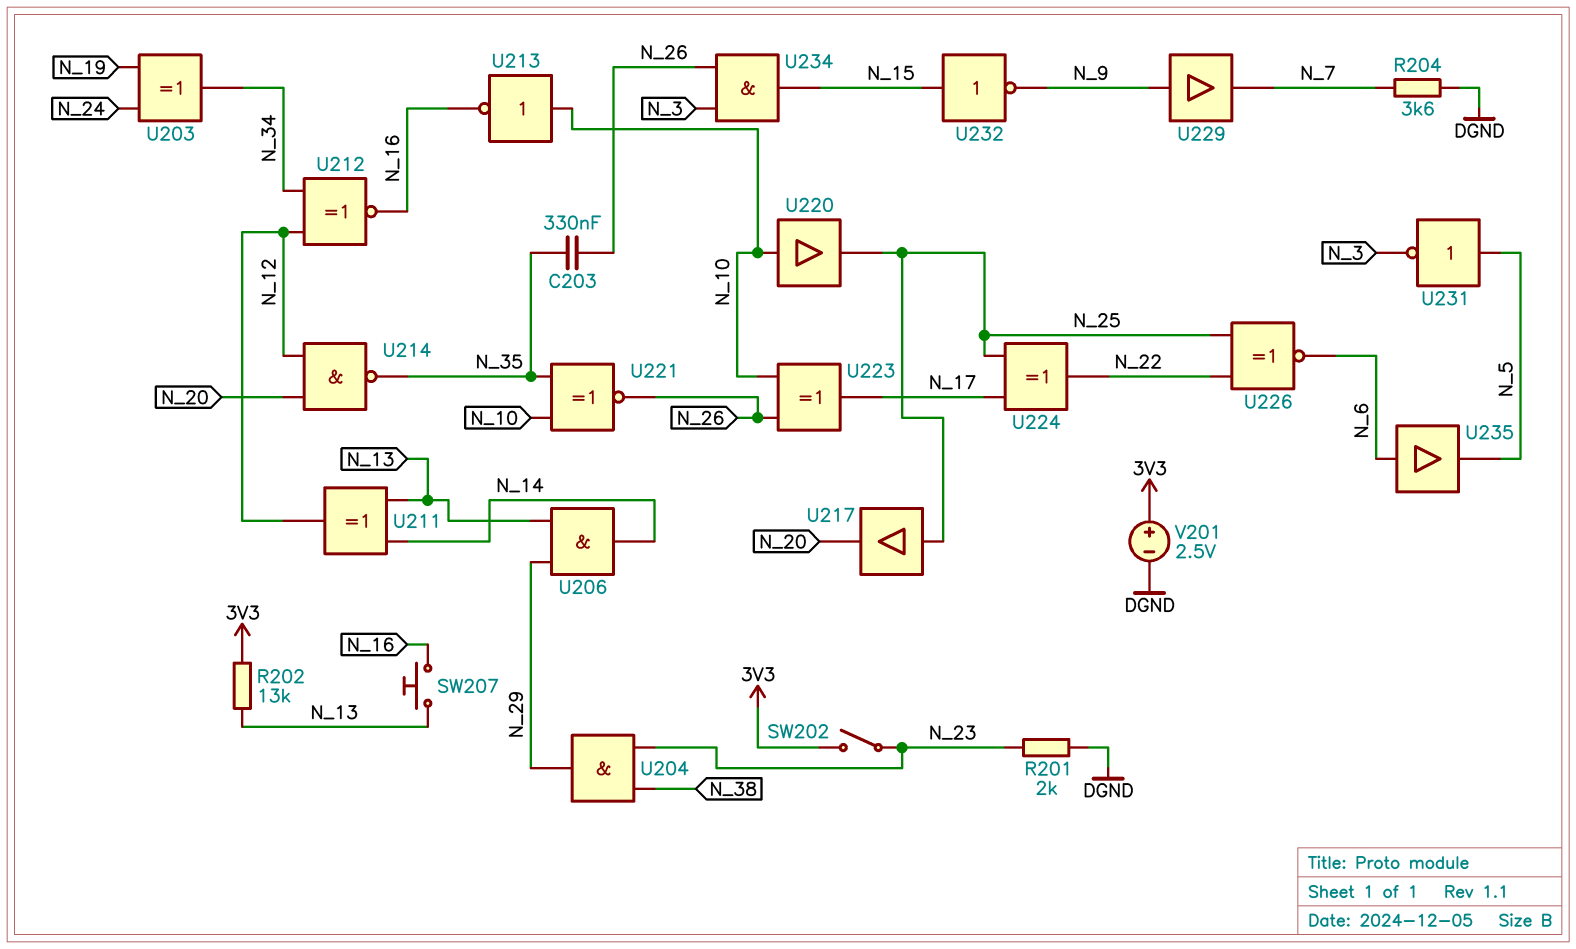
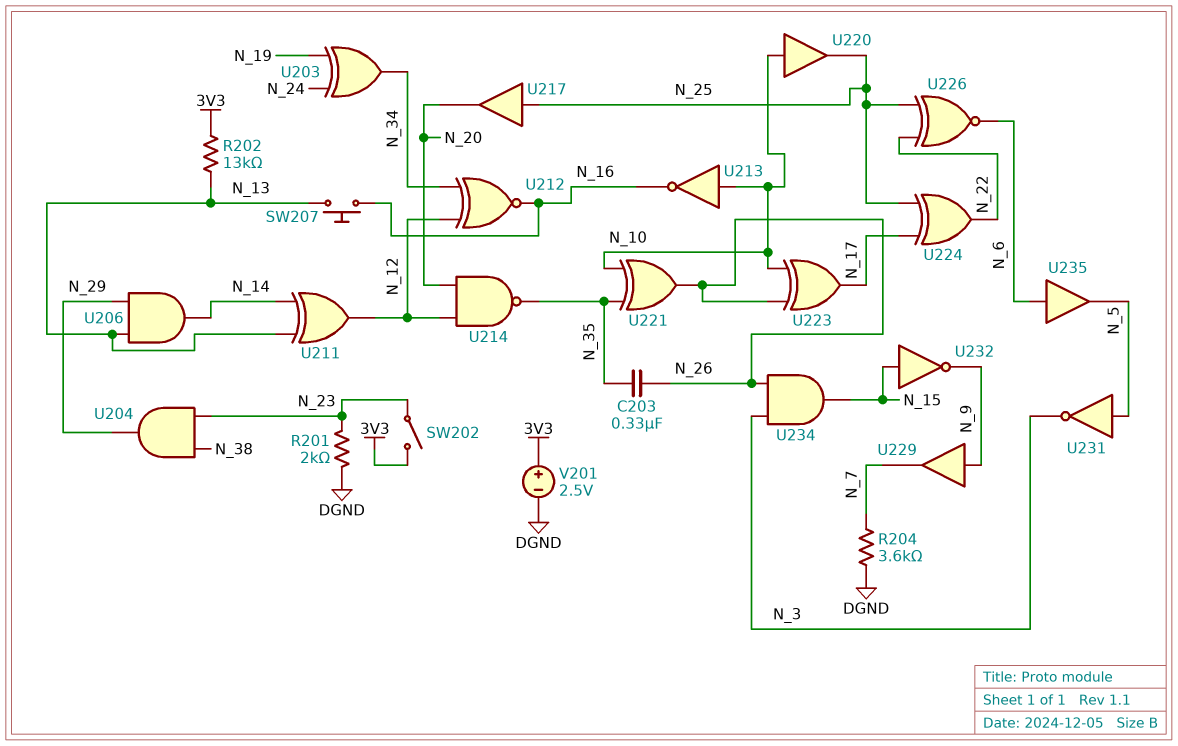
U221: XNOR (in N_10, in N_35, out N_26) -> XOR (in N_10, in N_35, out N_26)

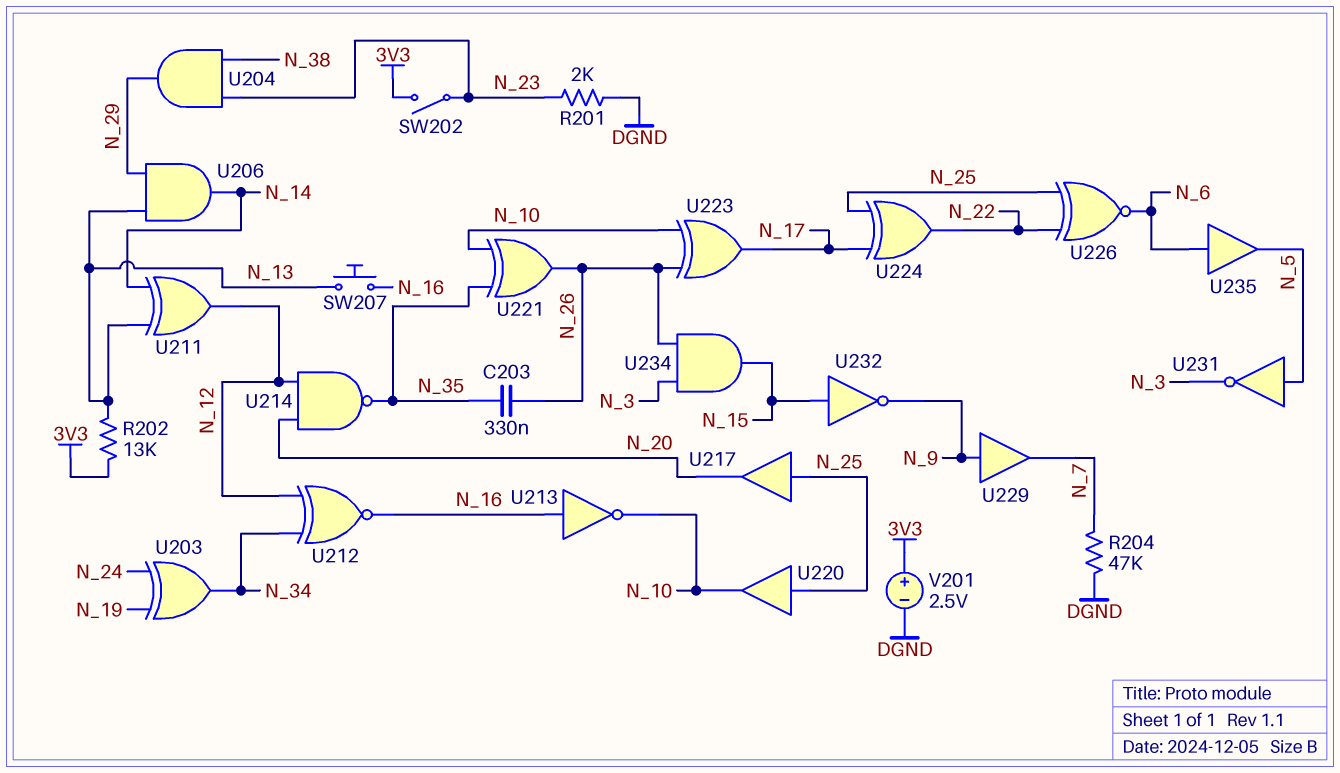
R204: 3.6k (DGND, N_7) -> 47k (DGND, N_7)
U213: NOT (in N_10, out N_16) -> NOT (in N_16, out N_10)
U220: buffer (in N_10, out N_25) -> buffer (in N_25, out N_10)

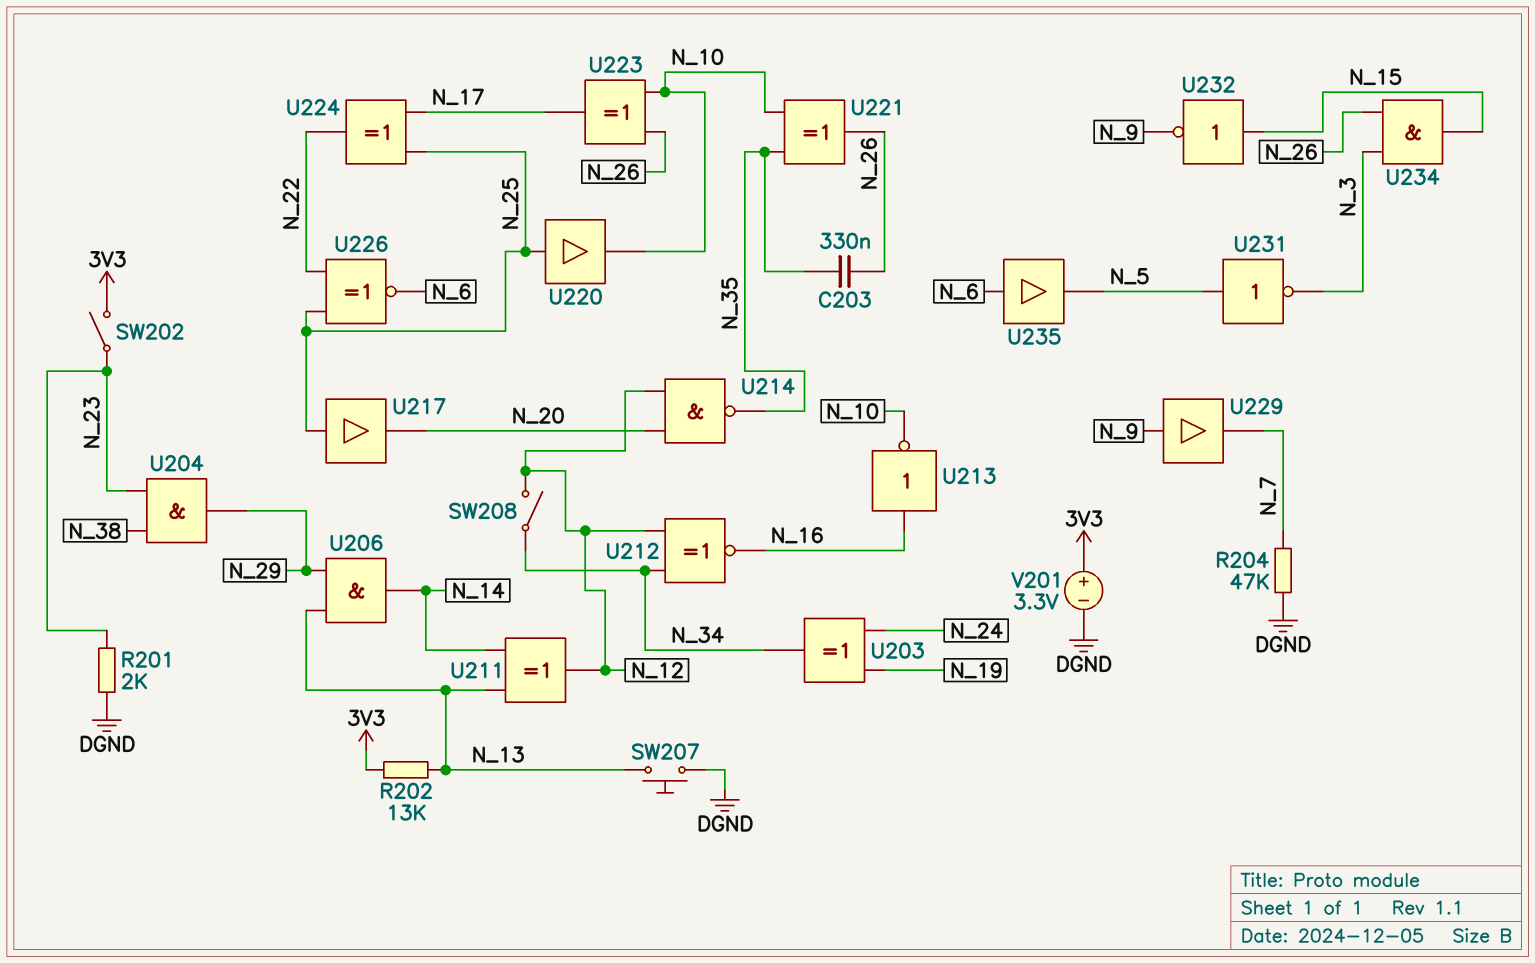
SW207: button (N_13, N_16) -> button (DGND, N_13)
SW208: none -> switch (N_12, N_34)
V201: 2.5V (plus 3V3, minus DGND) -> 3.3V (plus 3V3, minus DGND)

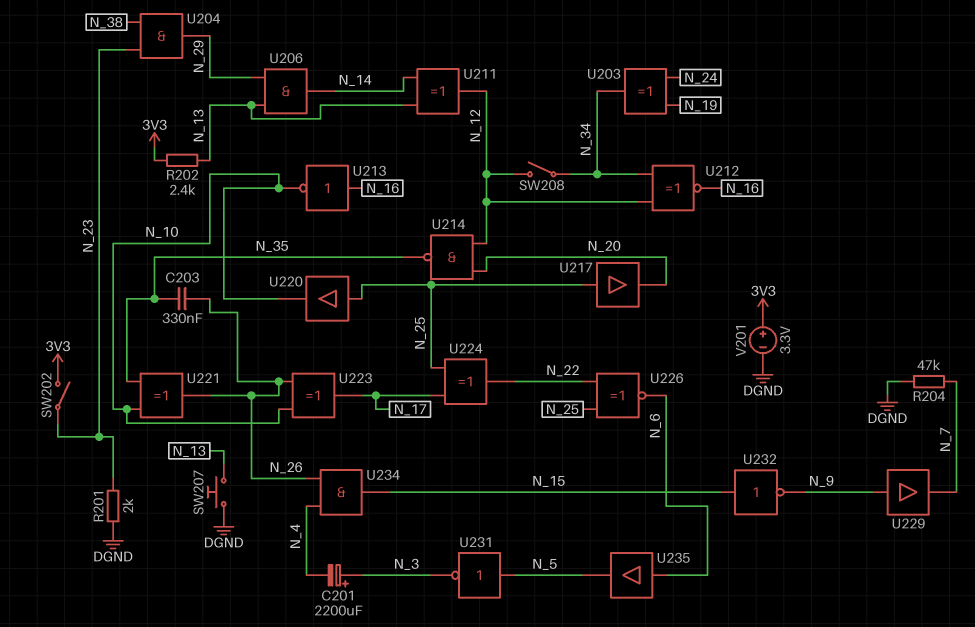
C201: none -> 2200uF (plus N_3, minus N_4)
R202: 13k (3V3, N_13) -> 2.4k (3V3, N_13)
U234: AND (in N_3, in N_26, out N_15) -> AND (in N_4, in N_26, out N_15)

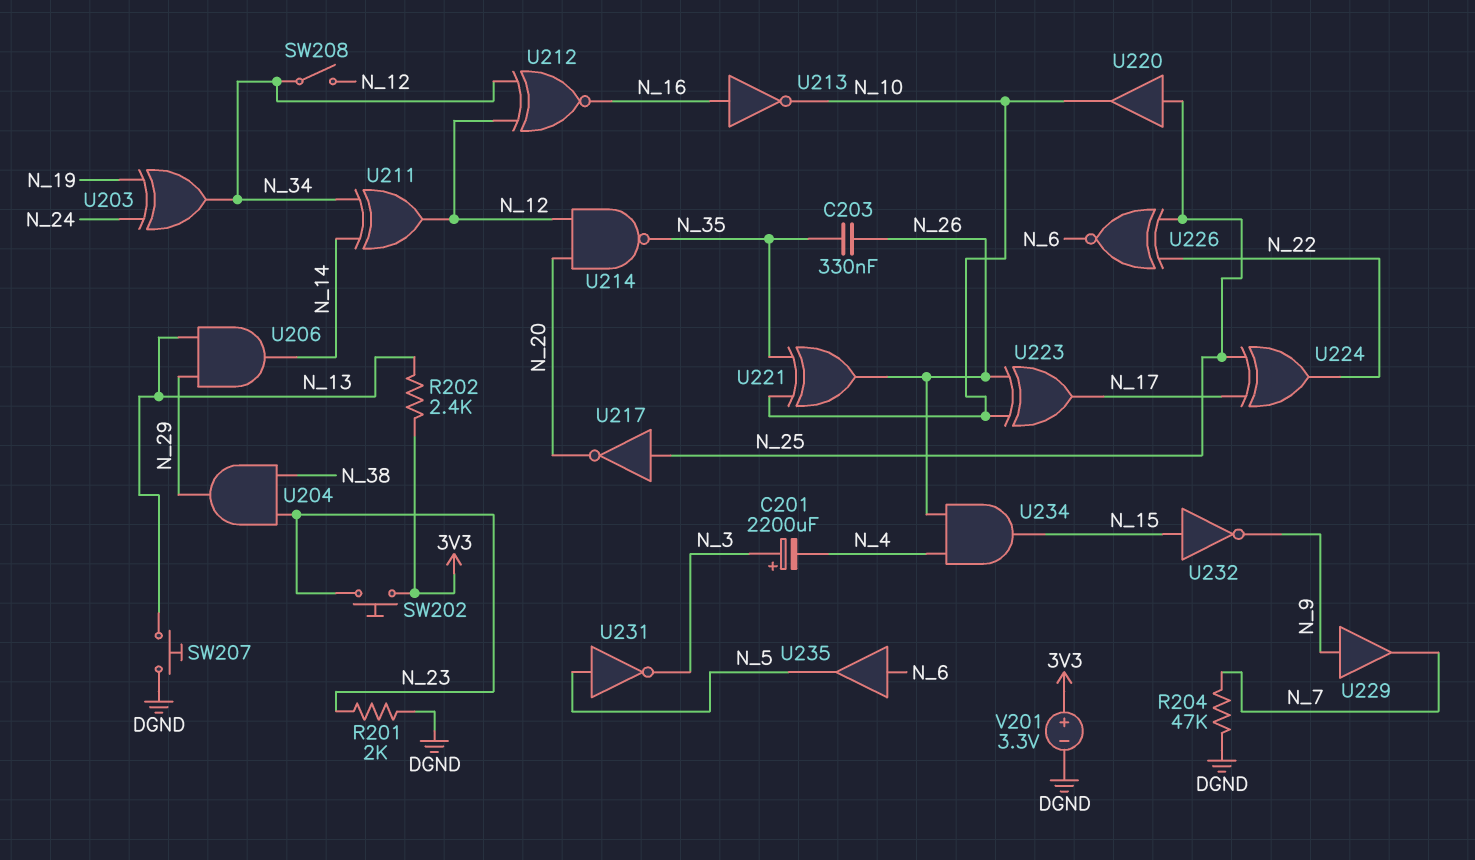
SW202: switch (3V3, N_23) -> button (3V3, N_23)
U211: XOR (in N_13, in N_14, out N_12) -> XOR (in N_14, in N_34, out N_12)
U217: buffer (in N_25, out N_20) -> NOT (in N_25, out N_20)

